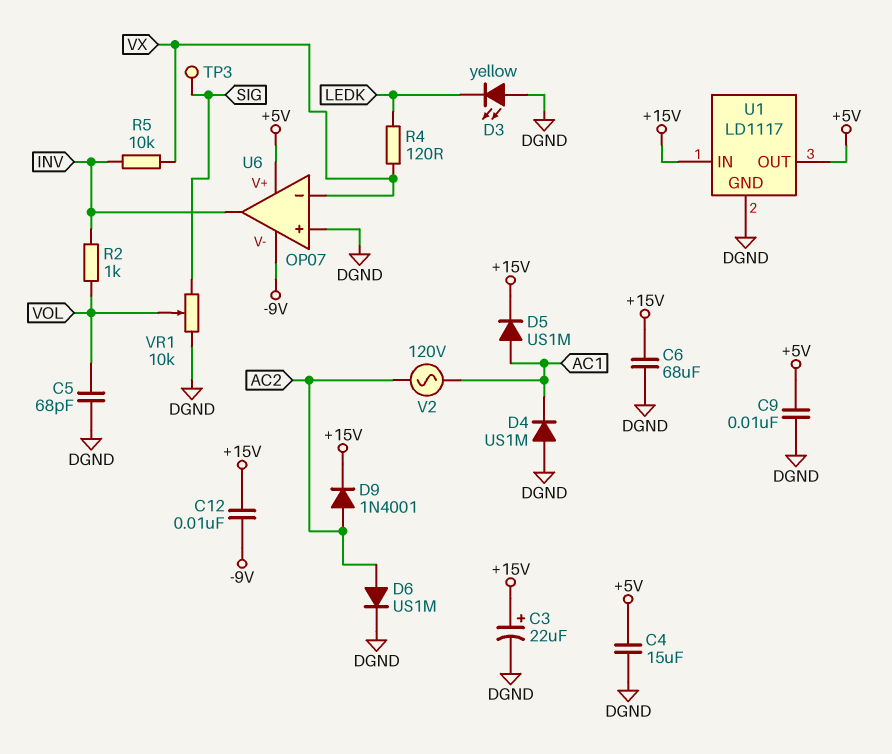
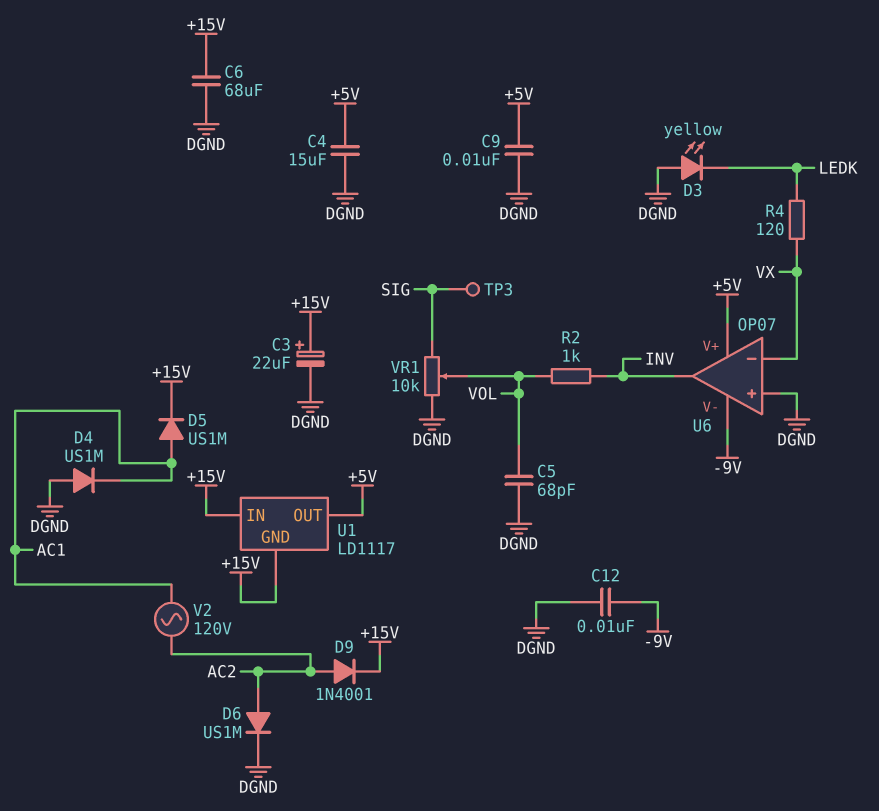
C12: 10nF (+15V, -9V) -> 10nF (-9V, DGND)
R5: 10k (INV, VX) -> none
U1 pin GND: DGND -> +15V

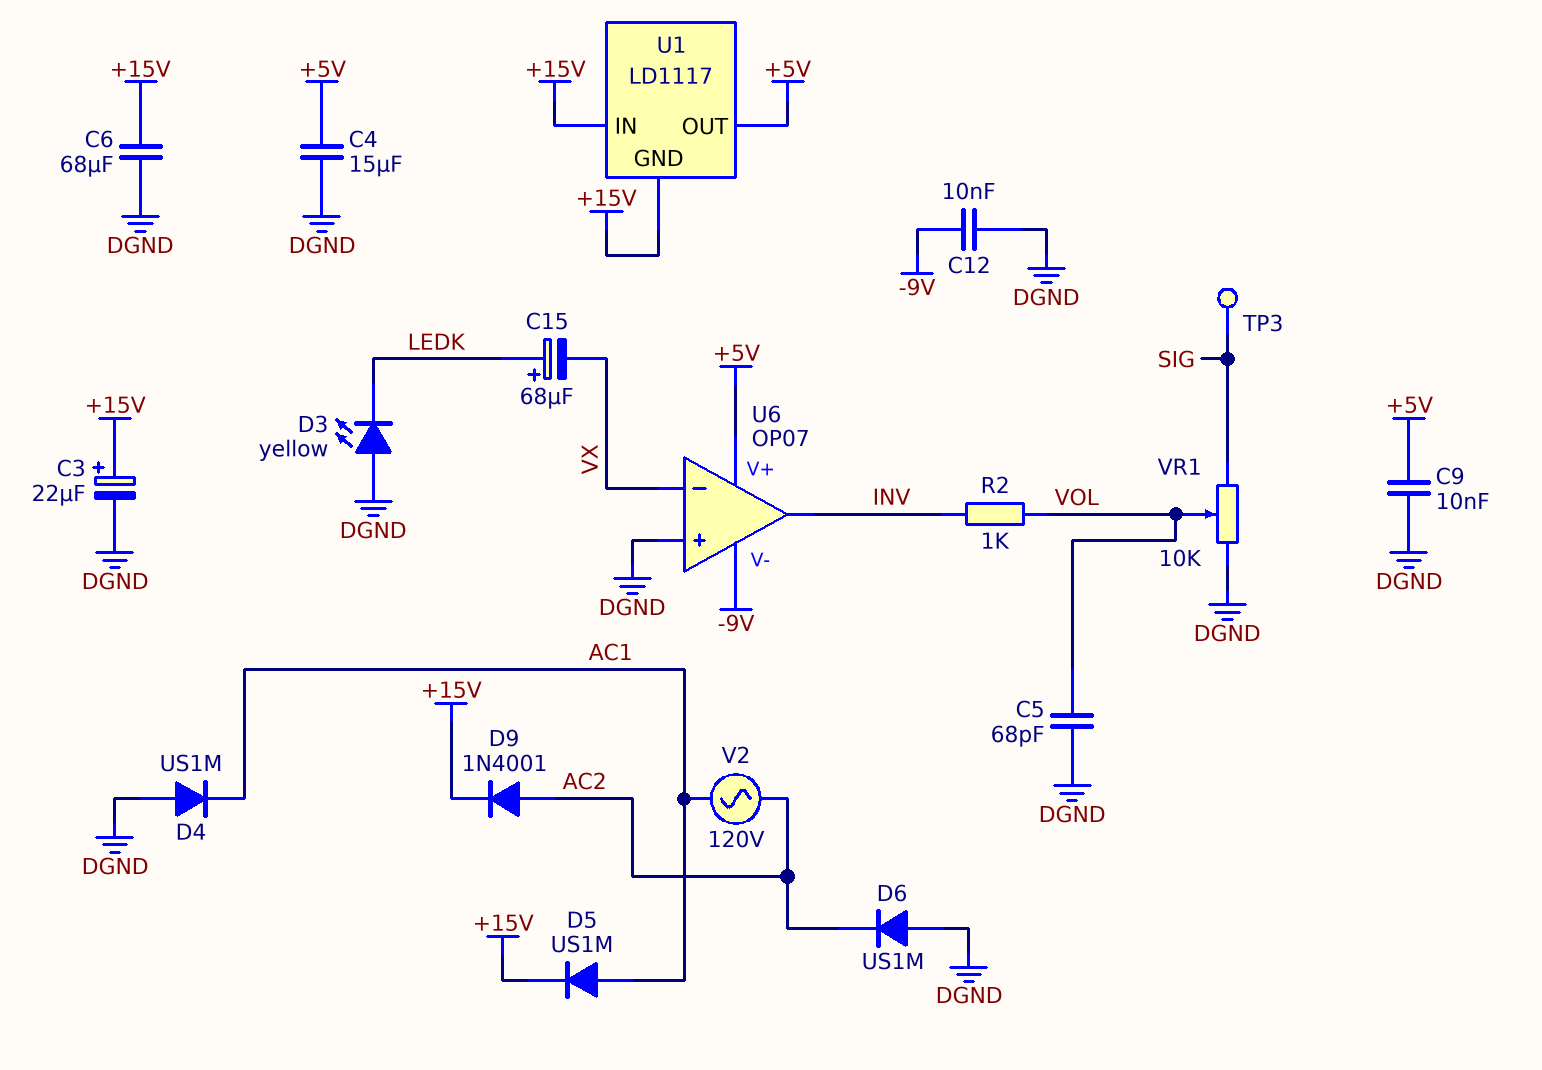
C15: none -> 68uF (plus LEDK, minus VX)
D6: diode US1M (A AC2, K DGND) -> diode US1M (A DGND, K AC2)
R4: 120 (LEDK, VX) -> none

